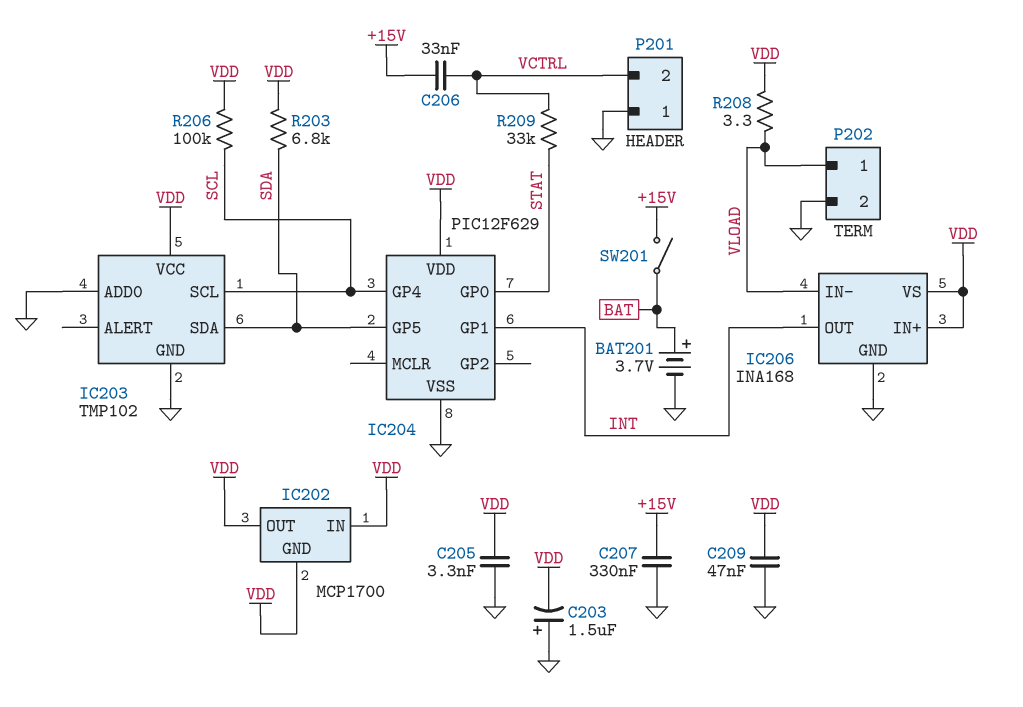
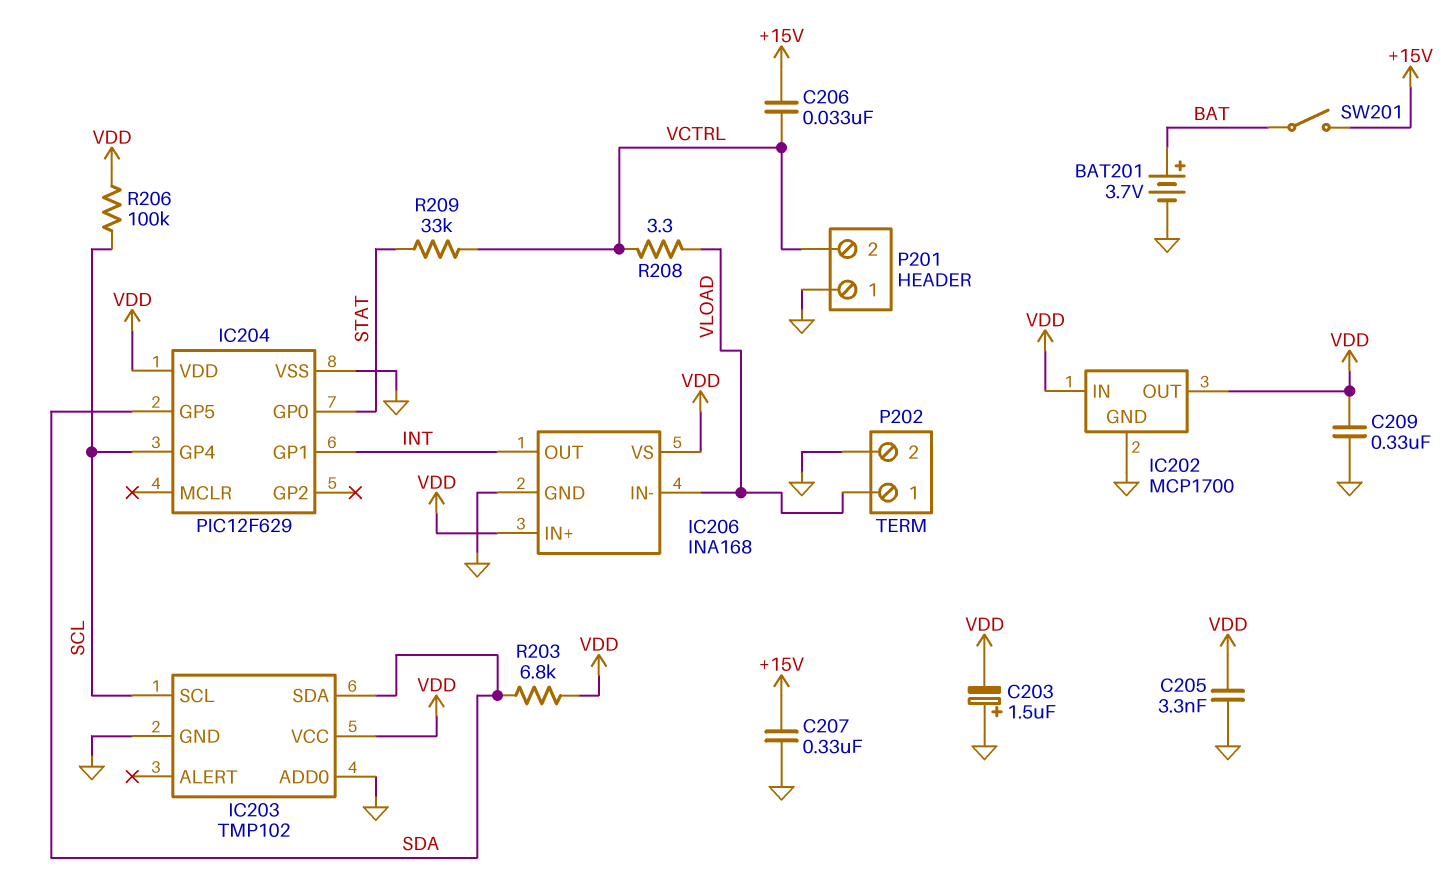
C209: 47nF (GND, VDD) -> 330nF (GND, VDD)
IC202 pin GND: VDD -> GND
R208: 3.3 (VDD, VLOAD) -> 3.3 (VCTRL, VLOAD)

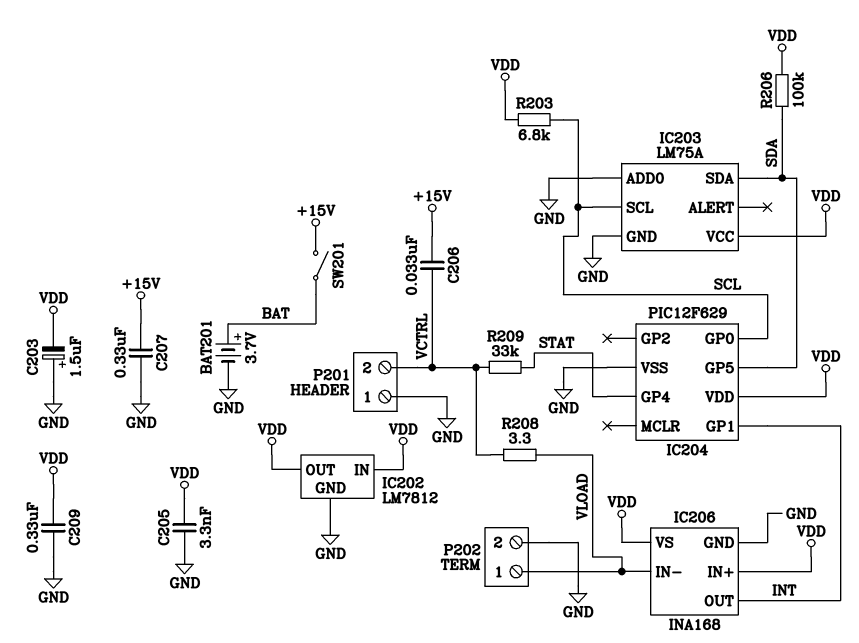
IC202: MCP1700 -> LM7812
IC203: TMP102 -> LM75A
IC204 pin GP0: STAT -> SCL
IC204 pin GP4: SCL -> STAT
R203: 6.8k (SDA, VDD) -> 6.8k (SCL, VDD)
R206: 100k (SCL, VDD) -> 100k (SDA, VDD)

